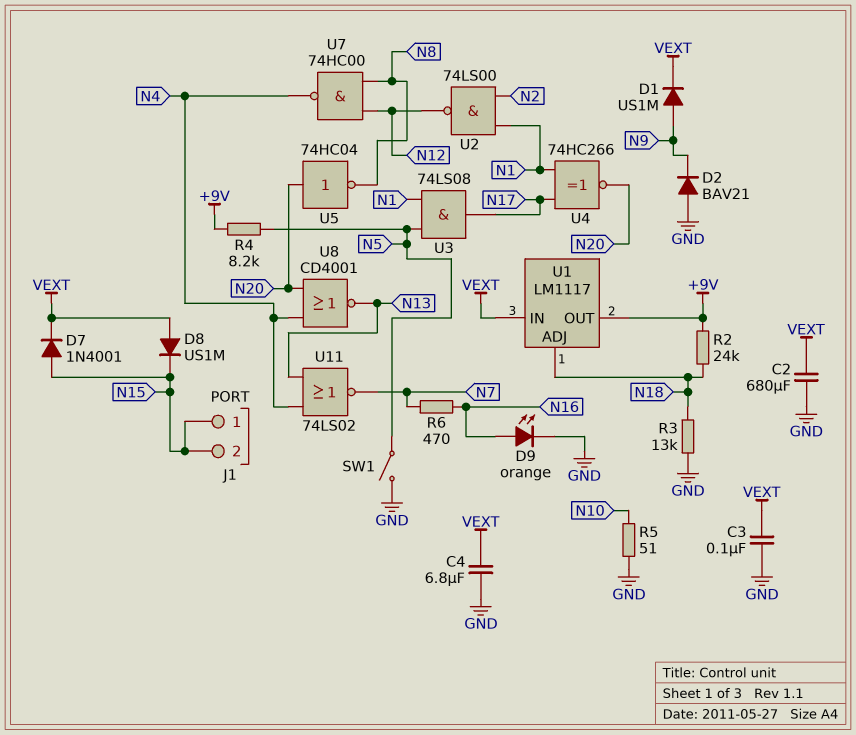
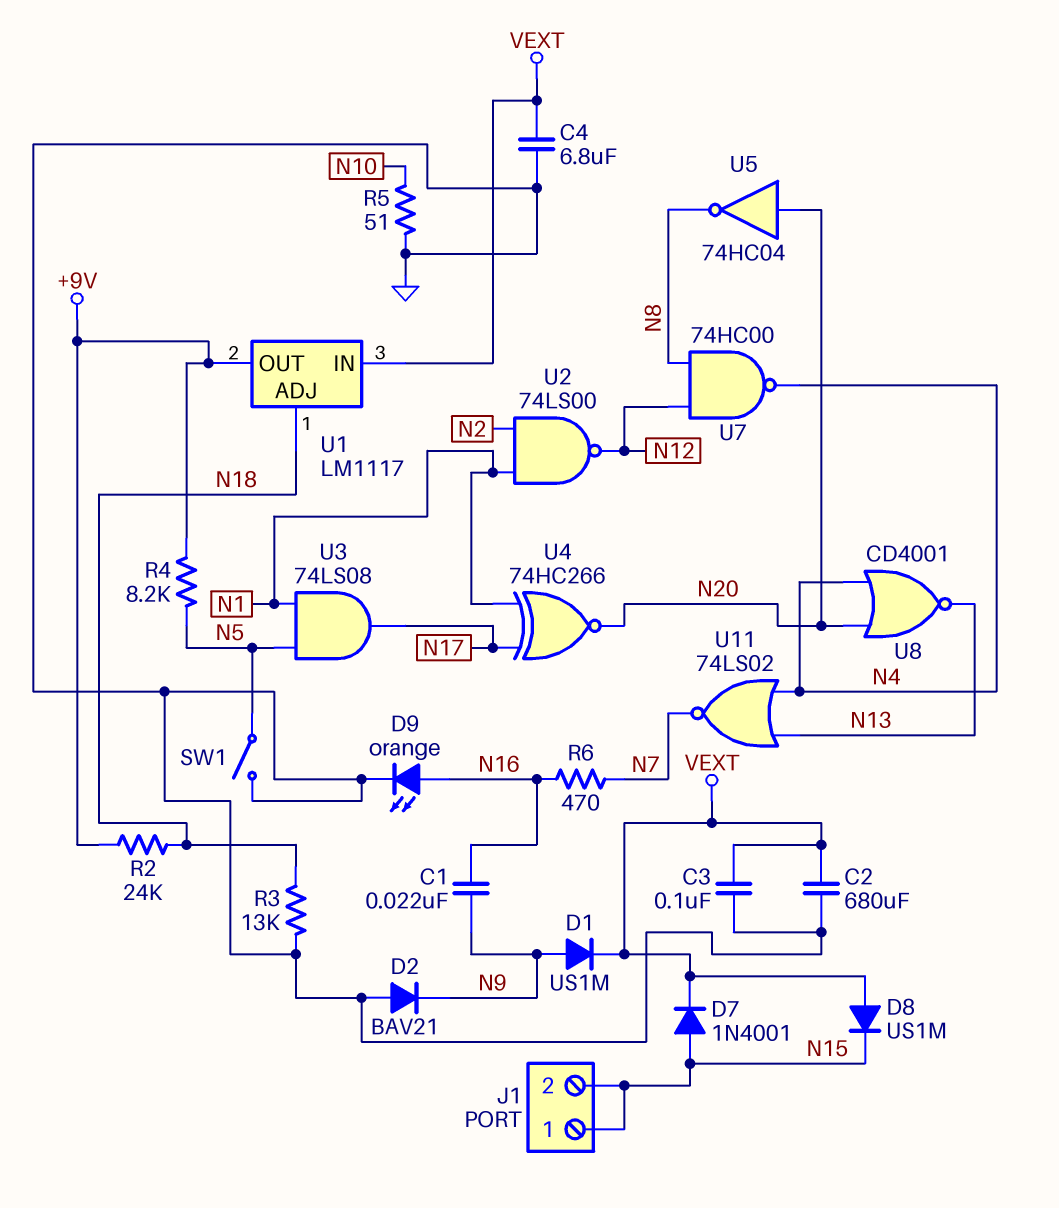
C1: none -> 22nF (N9, N16)

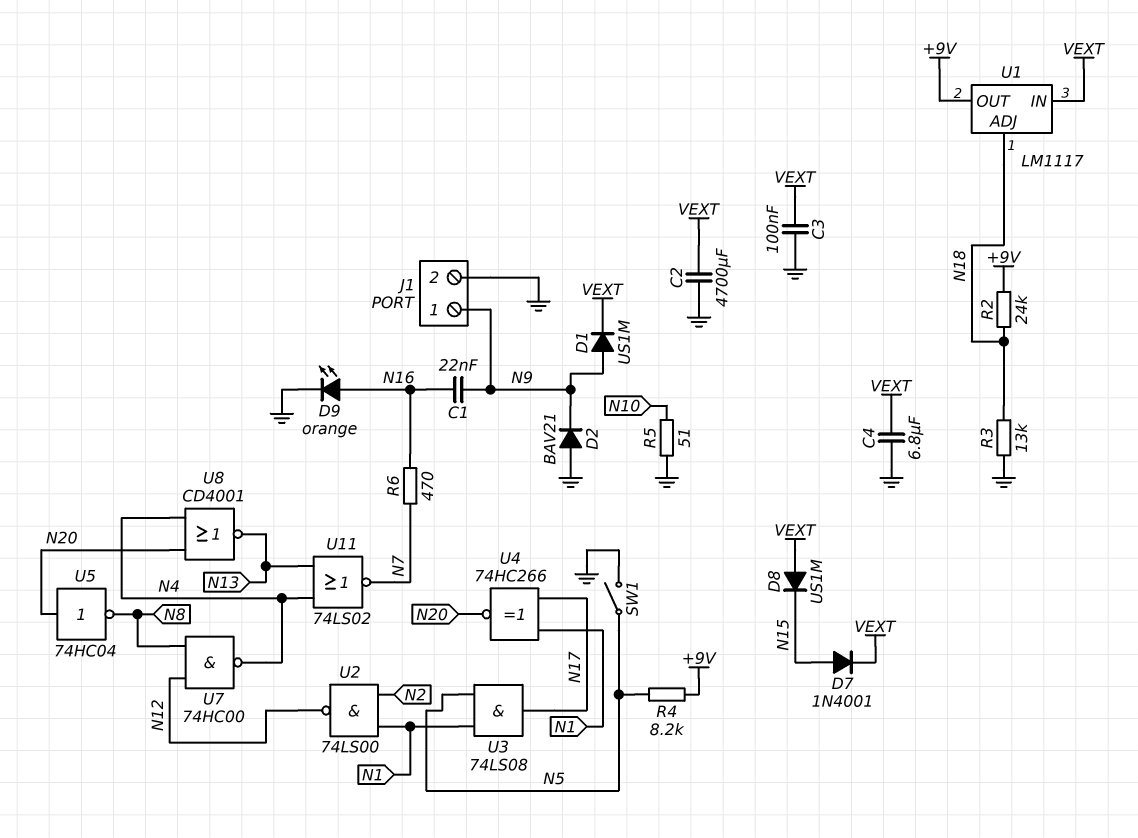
C2: 680uF (GND, VEXT) -> 4700uF (GND, VEXT)
J1 pin 1: N15 -> N9
J1 pin 2: N15 -> GND

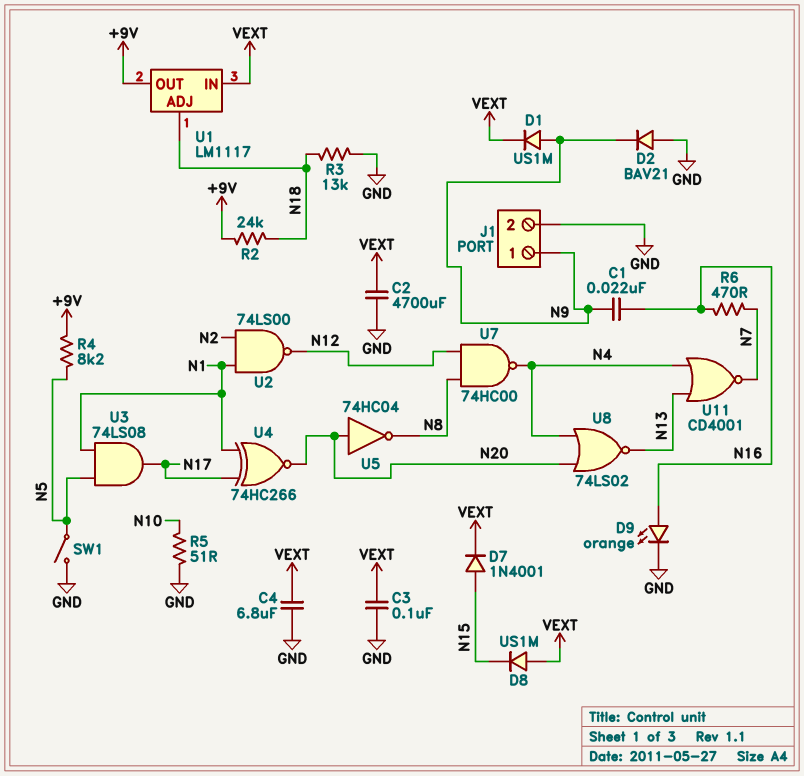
U8: NOR CD4001 (in N4, in N20, out N13) -> NOR 74LS02 (in N4, in N20, out N13)
U11: NOR 74LS02 (in N4, in N13, out N7) -> NOR CD4001 (in N4, in N13, out N7)

